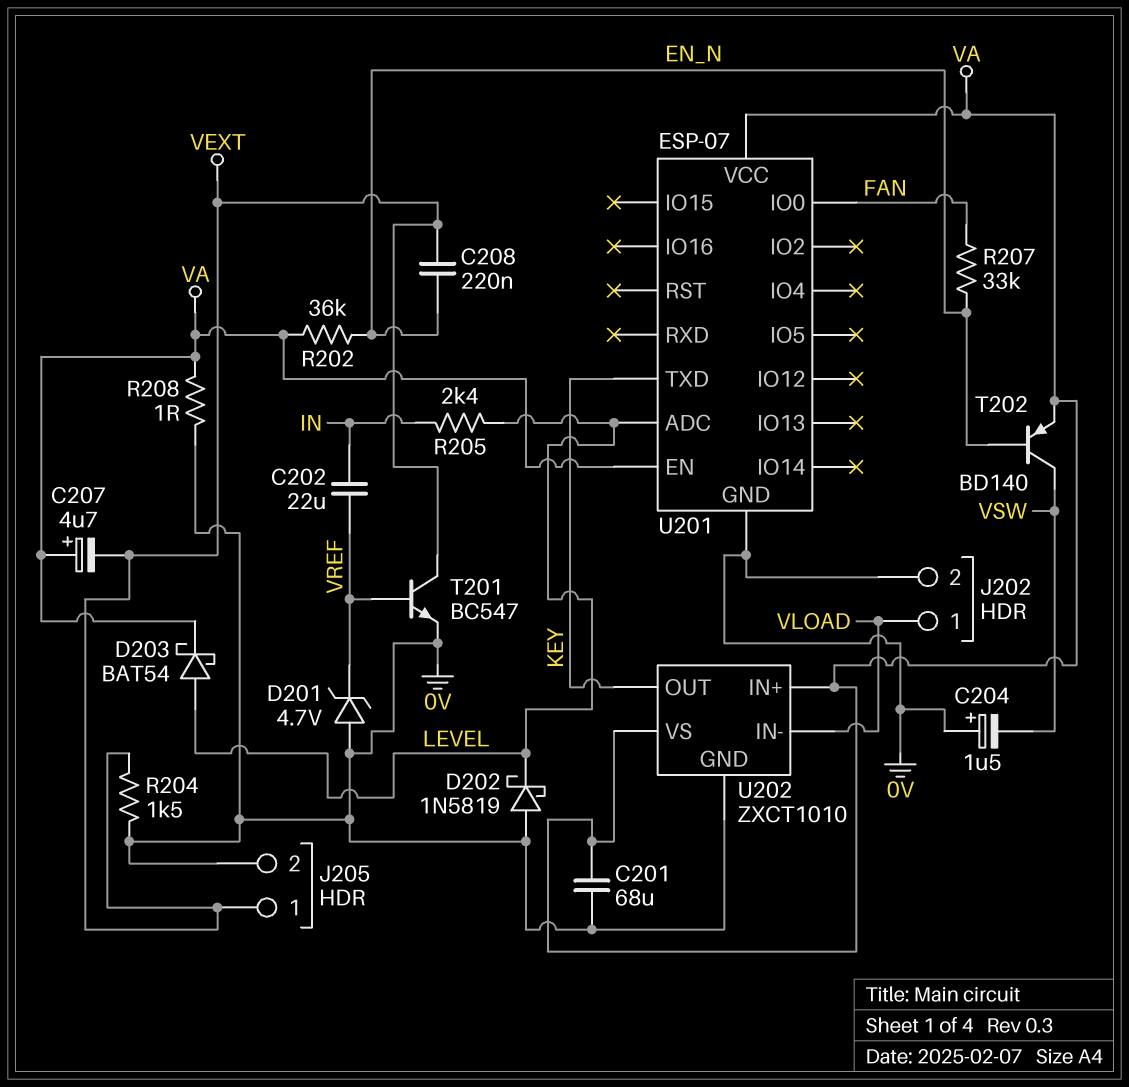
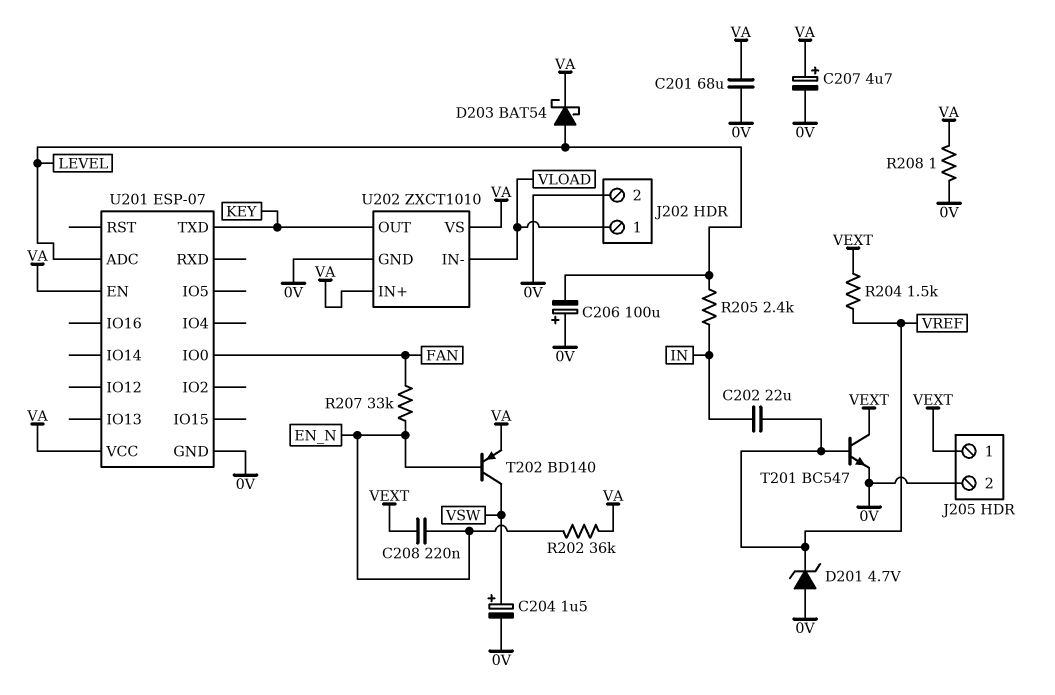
C204: 1.5uF (plus 0V, minus VSW) -> 1.5uF (plus VSW, minus 0V)
C206: none -> 100uF (plus 0V, minus LEVEL)
C207: 4.7uF (plus VA, minus VEXT) -> 4.7uF (plus VA, minus 0V)
D202: schottky 1N5819 (A 0V, K LEVEL) -> none
R204: 1.5k (0V, VEXT) -> 1.5k (VEXT, VREF)

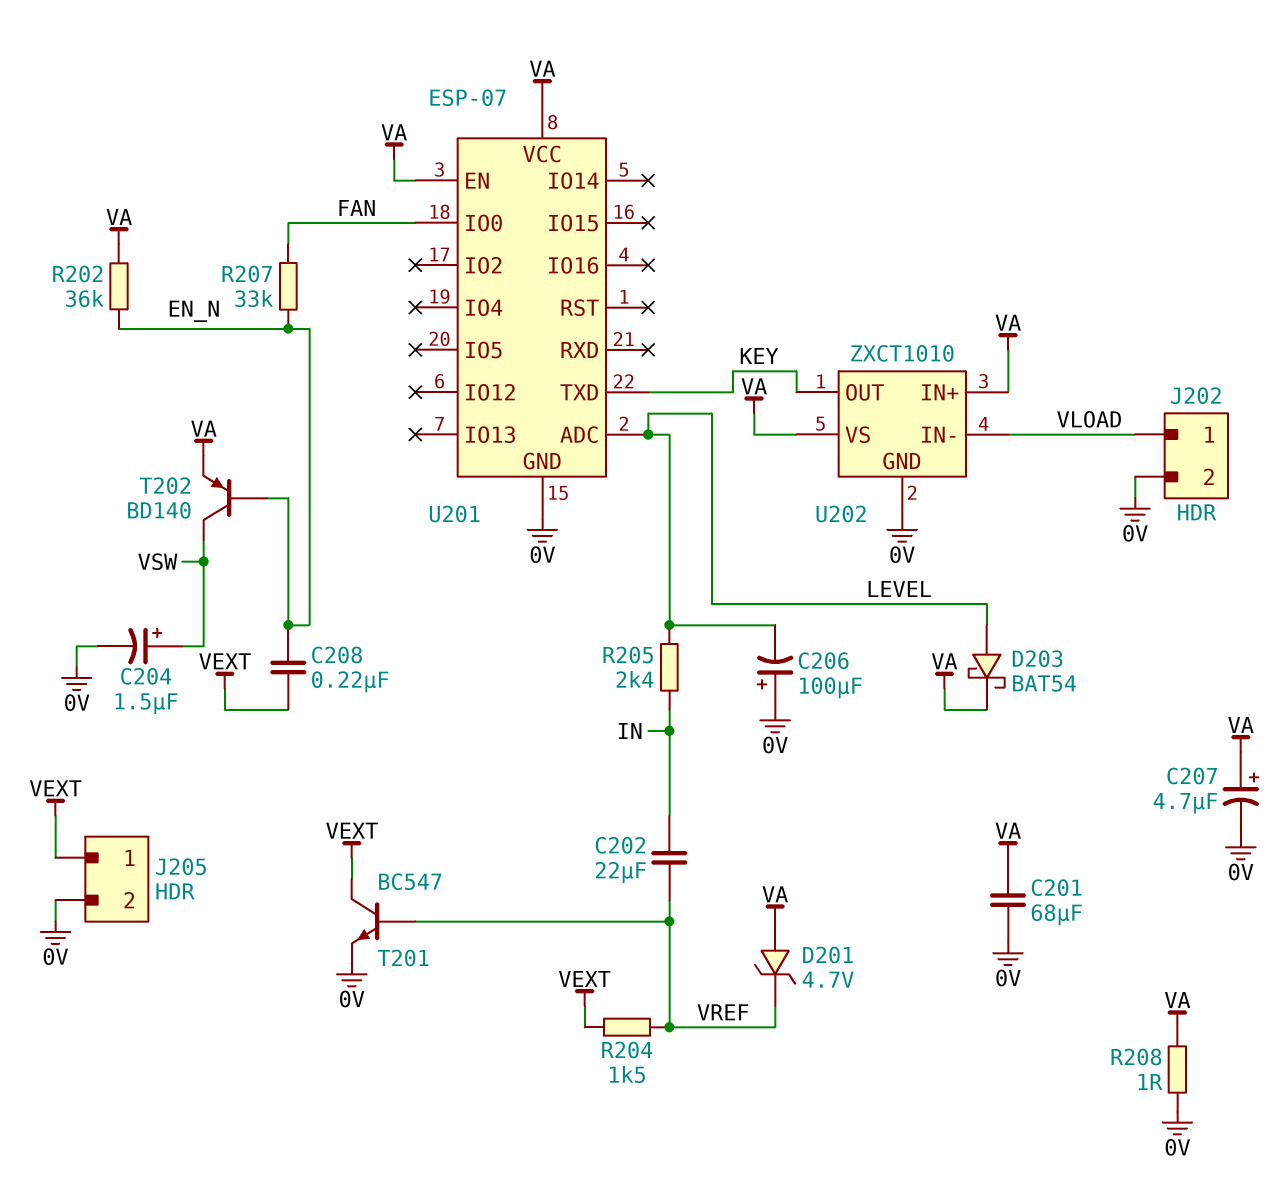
D201: zener 4.7V (A 0V, K VREF) -> zener 4.7V (A VA, K VREF)

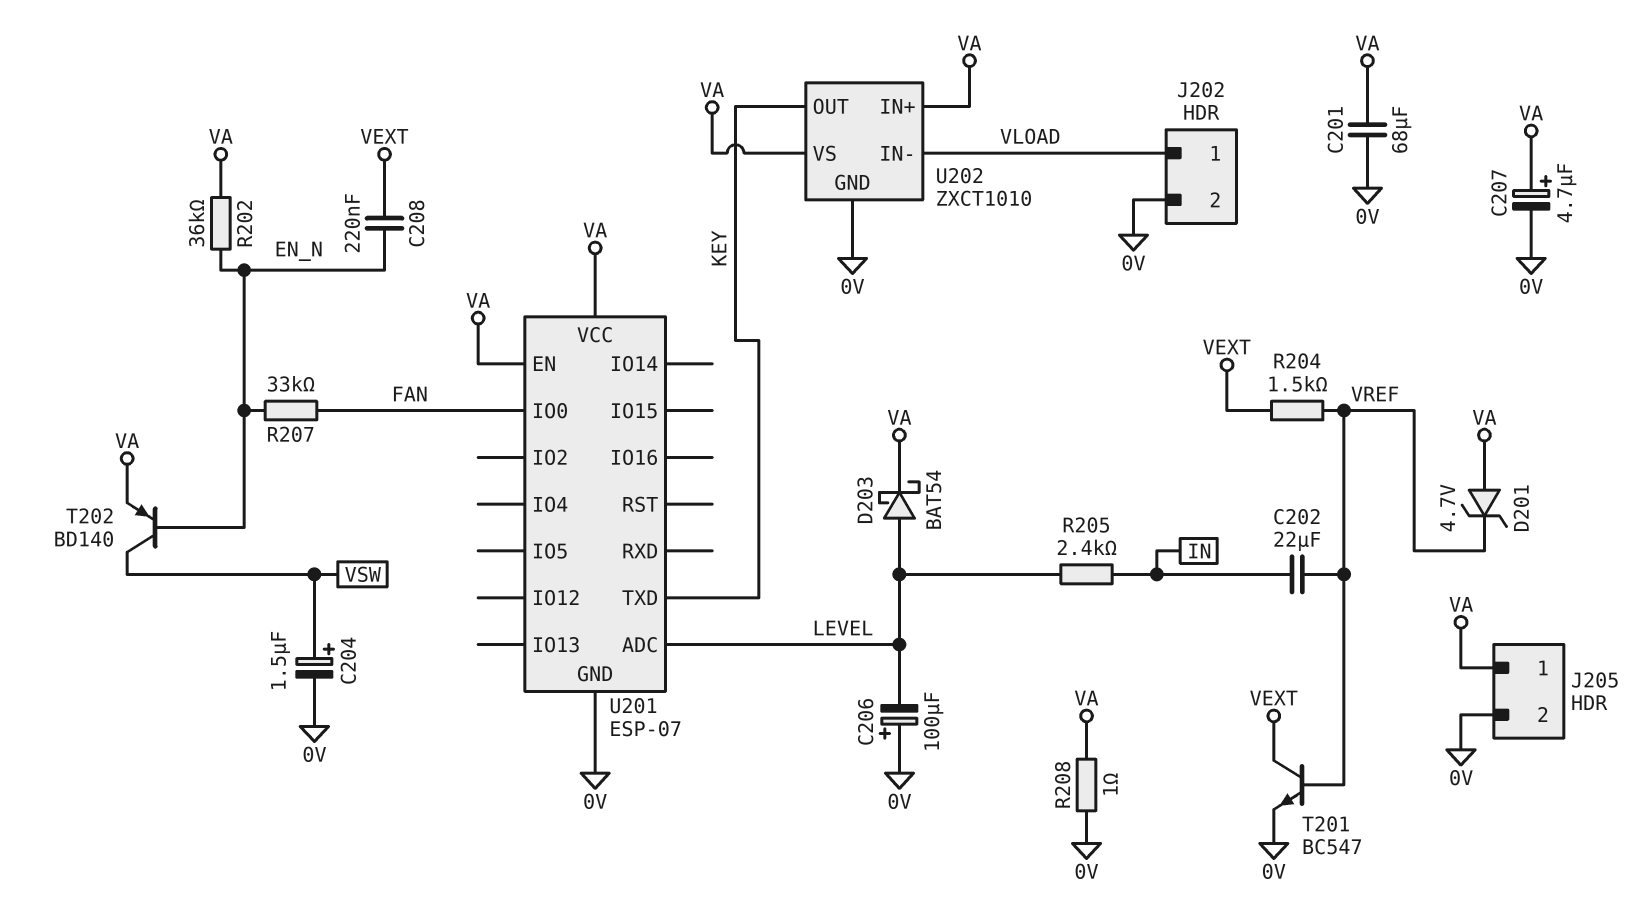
J205 pin 1: VEXT -> VA

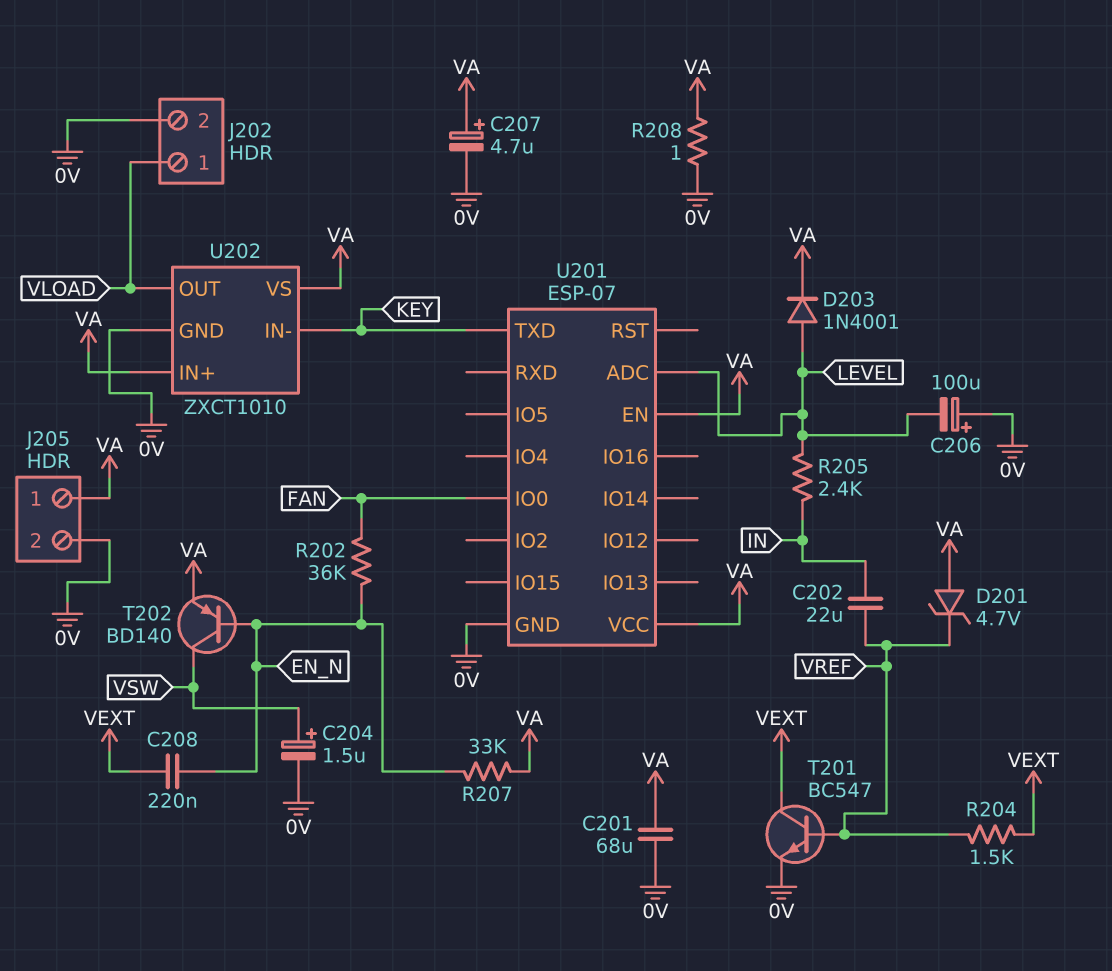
D203: schottky BAT54 (A LEVEL, K VA) -> diode 1N4001 (A LEVEL, K VA)
R202: 36k (EN_N, VA) -> 36k (EN_N, FAN)
R207: 33k (EN_N, FAN) -> 33k (EN_N, VA)
U202 pin IN-: VLOAD -> KEY
U202 pin OUT: KEY -> VLOAD

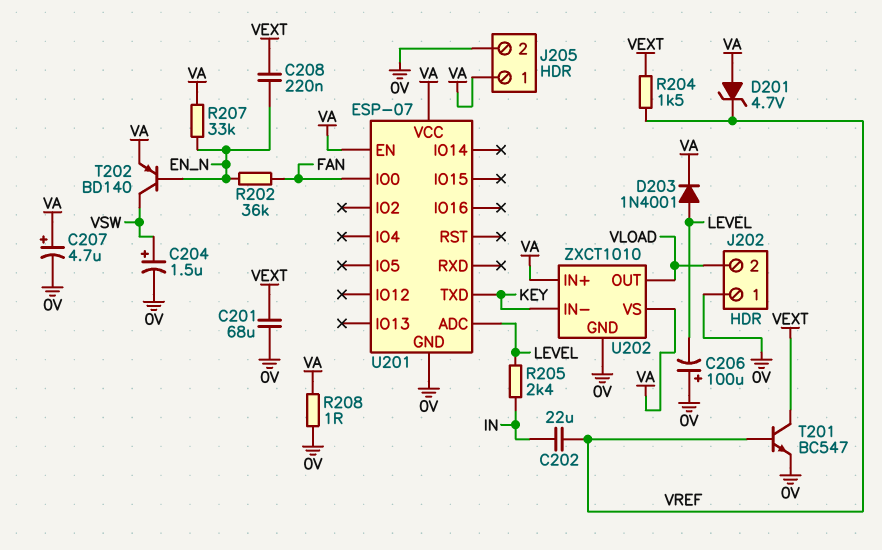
C201: 68uF (0V, VA) -> 68uF (0V, VEXT)
J202 pin 1: VLOAD -> 0V
J202 pin 2: 0V -> VLOAD

